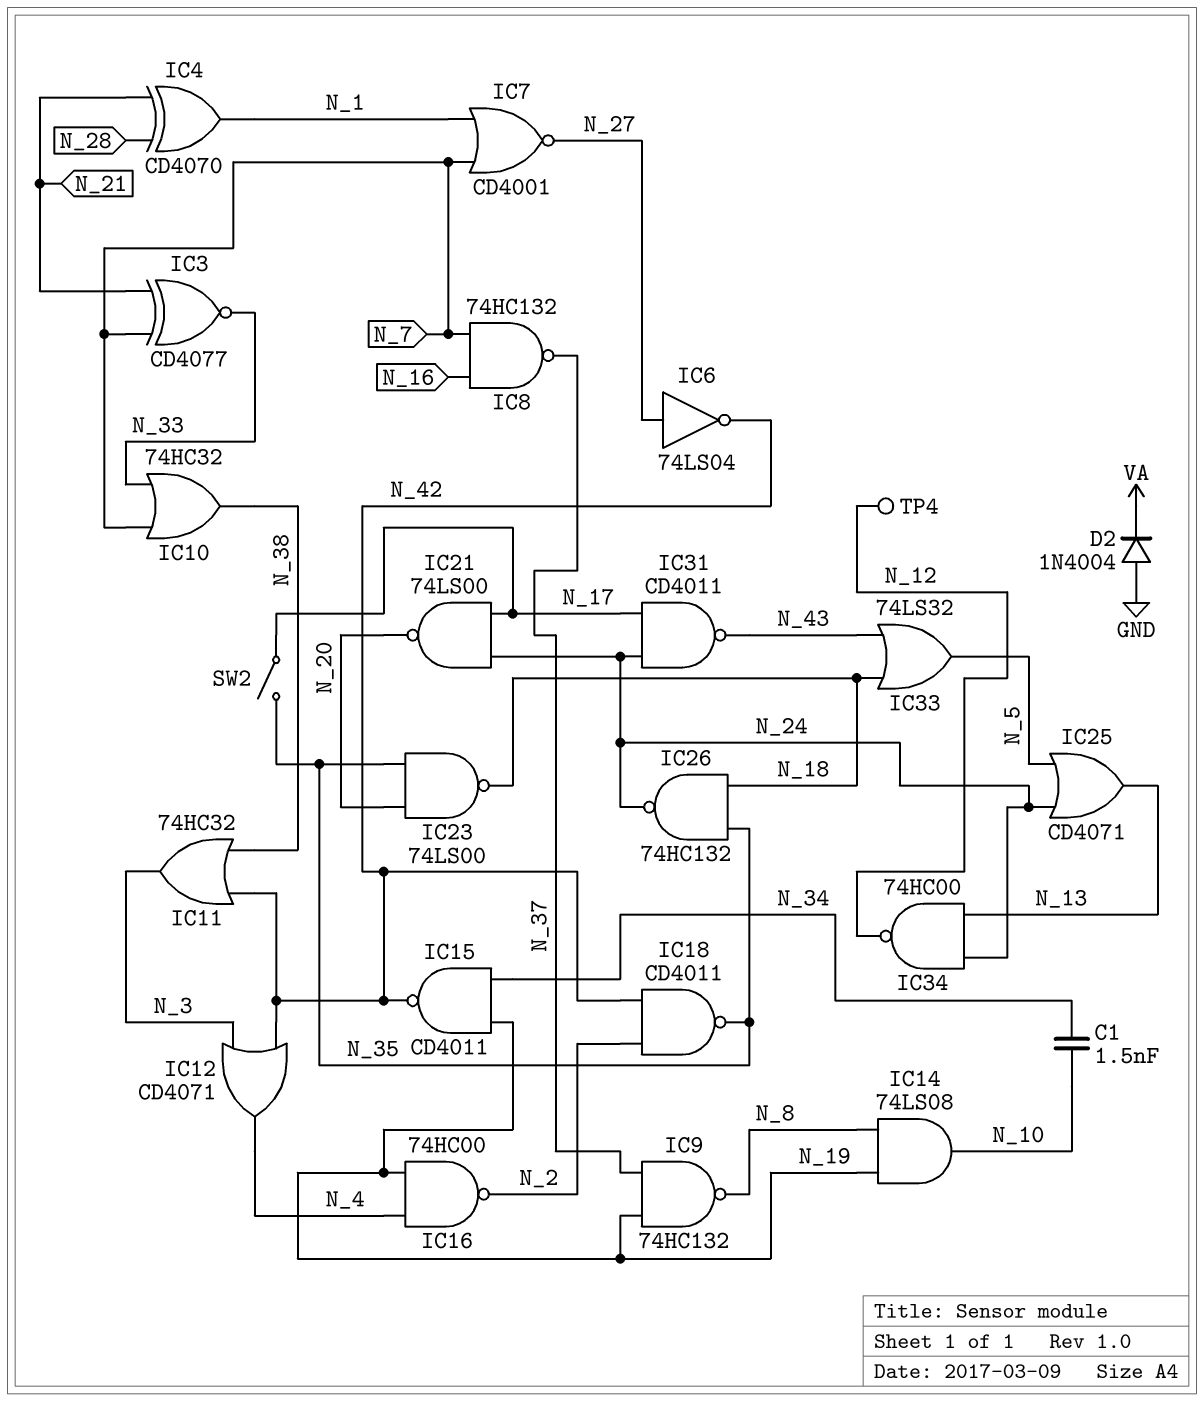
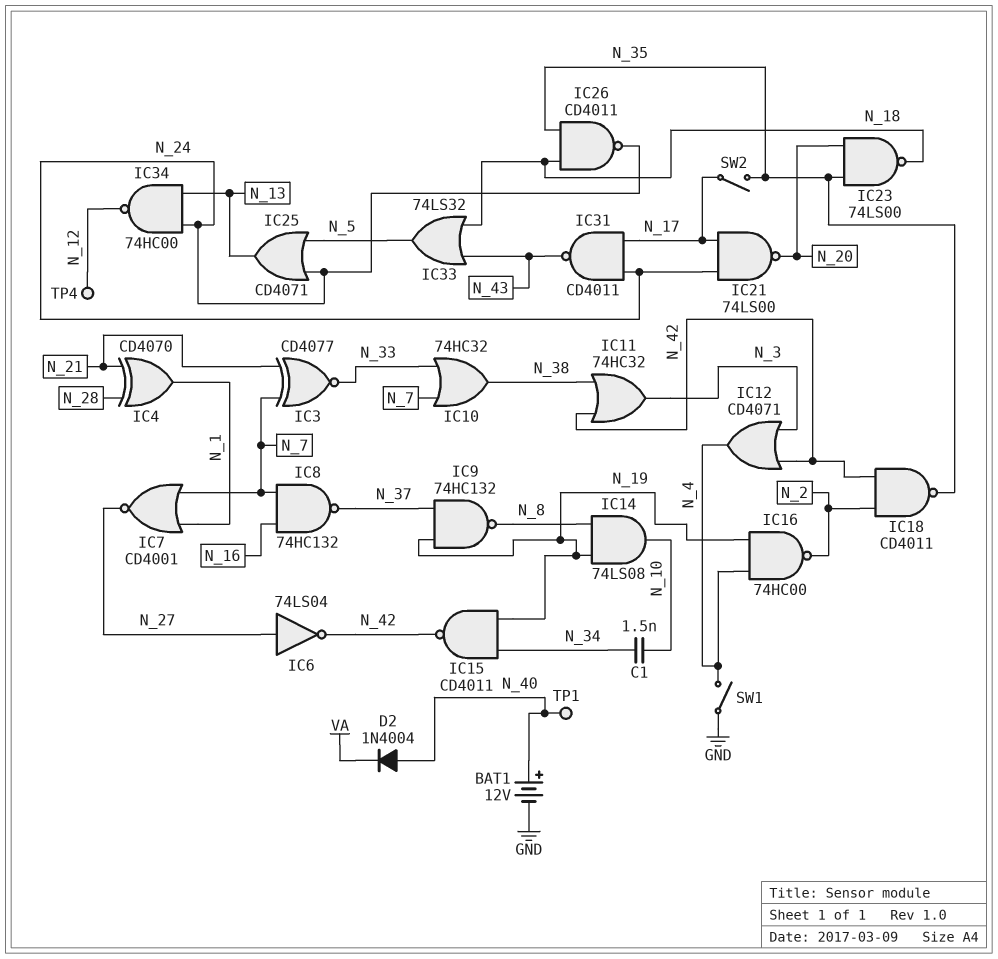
BAT1: none -> 12V (plus N_40, minus GND)
D2: diode 1N4004 (A GND, K VA) -> diode 1N4004 (A N_40, K VA)
IC26: NAND 74HC132 (in N_18, in N_35, out N_24) -> NAND CD4011 (in N_18, in N_35, out N_24)
SW1: none -> switch (GND, N_4)
TP1: none -> test point (N_40)

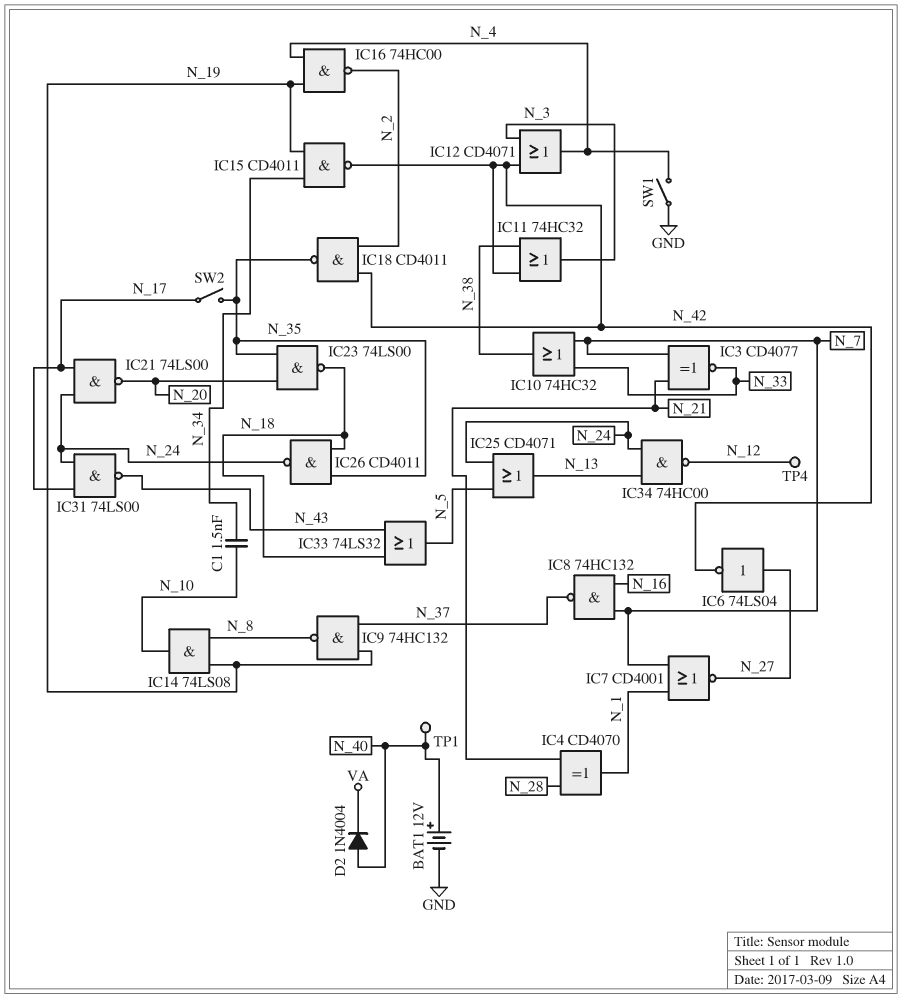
IC31: NAND CD4011 (in N_17, in N_24, out N_43) -> NAND 74LS00 (in N_17, in N_24, out N_43)

